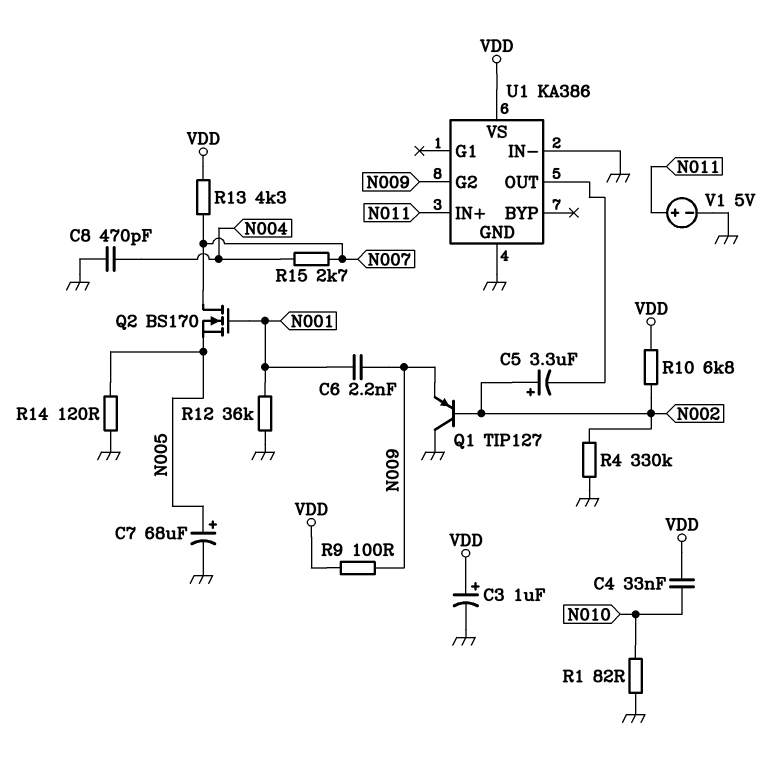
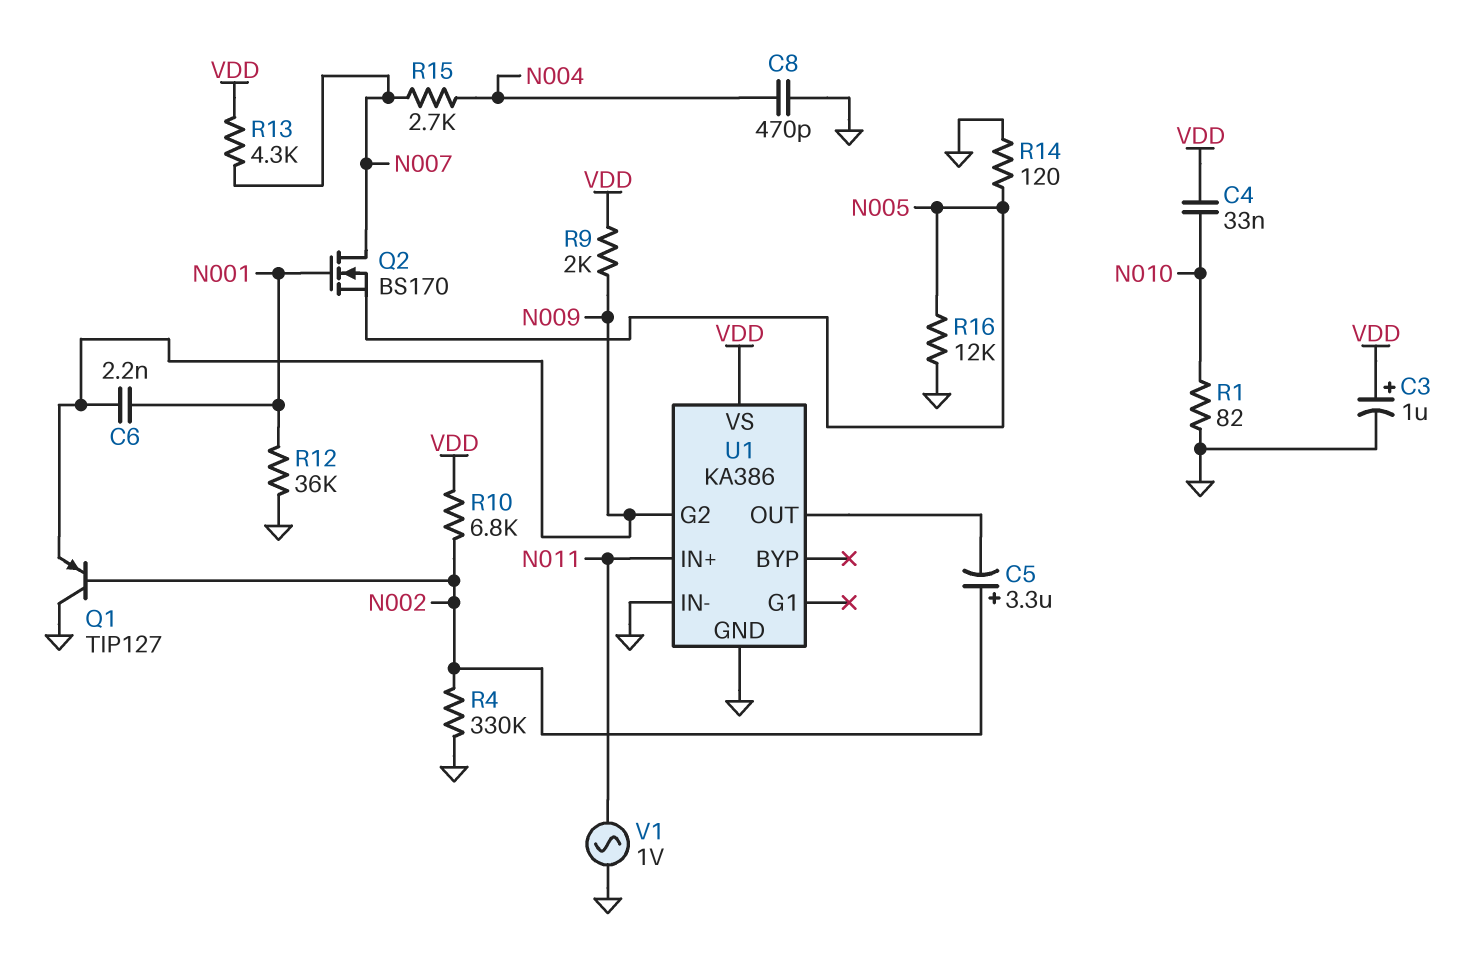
C7: 68uF (plus N005, minus GND) -> none
R9: 100 (N009, VDD) -> 2k (N009, VDD)
R16: none -> 12k (GND, N005)
V1: 5V (plus N011, minus GND) -> AC 1V (GND, N011)

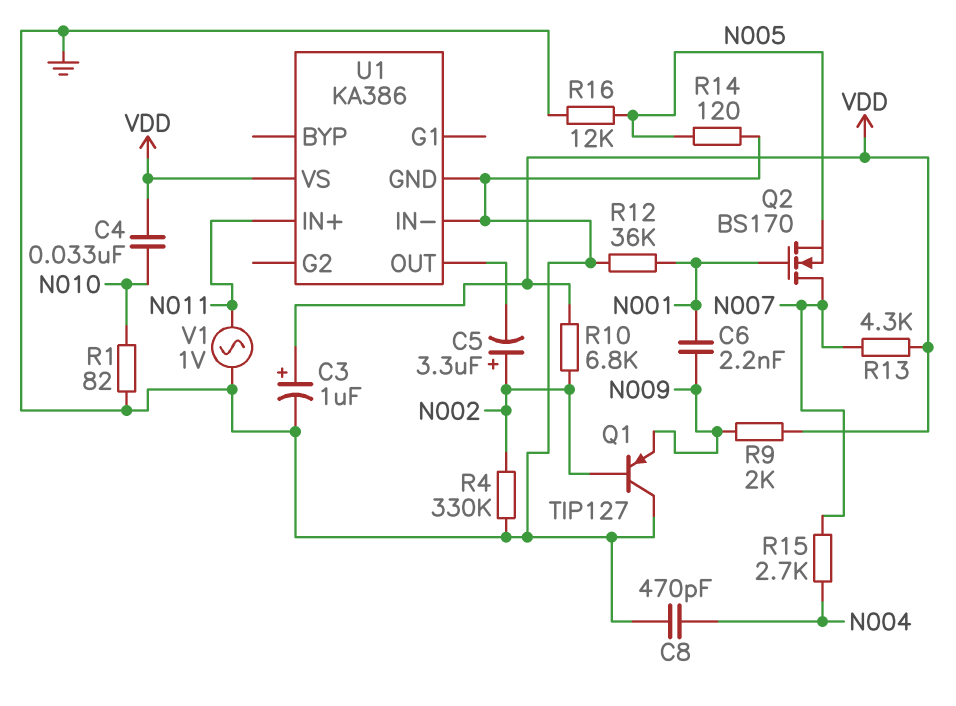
U1 pin G2: N009 -> none

